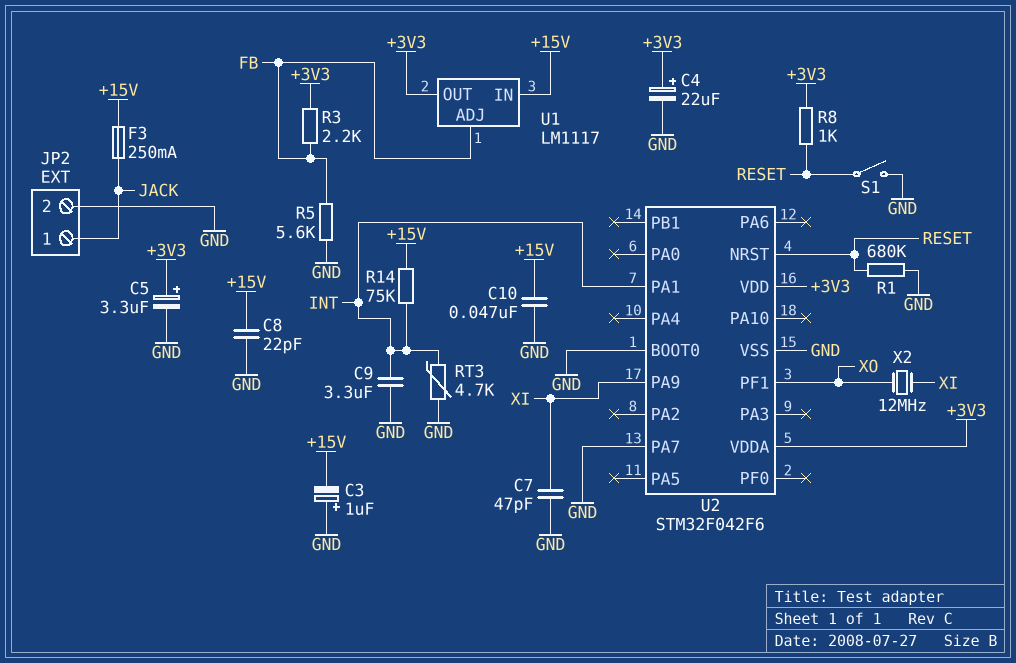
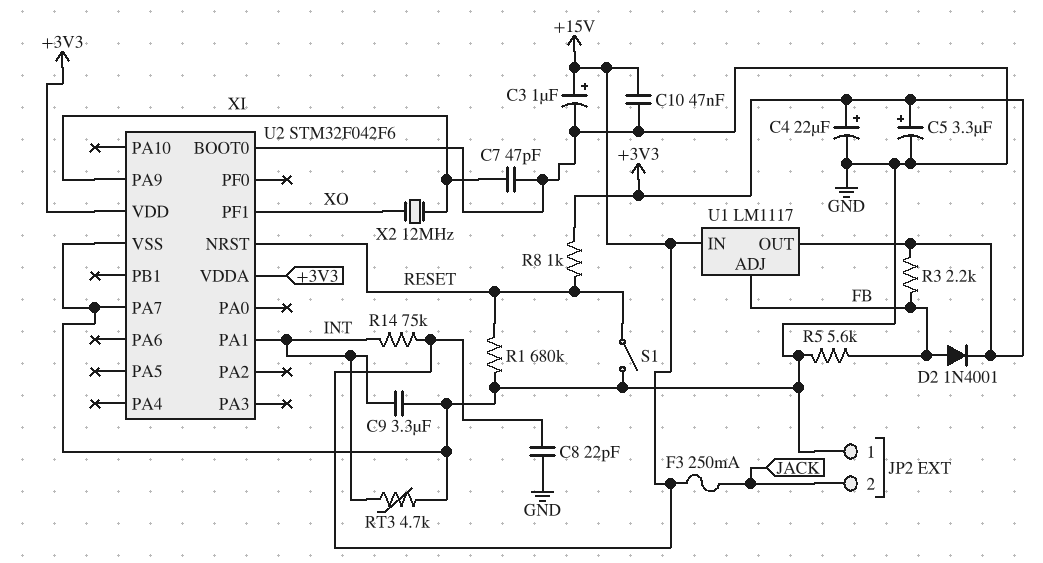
C3: 1uF (plus GND, minus +15V) -> 1uF (plus +15V, minus GND)
D2: none -> diode 1N4001 (A FB, K +3V3)
JP2 pin 1: JACK -> GND
JP2 pin 2: GND -> JACK

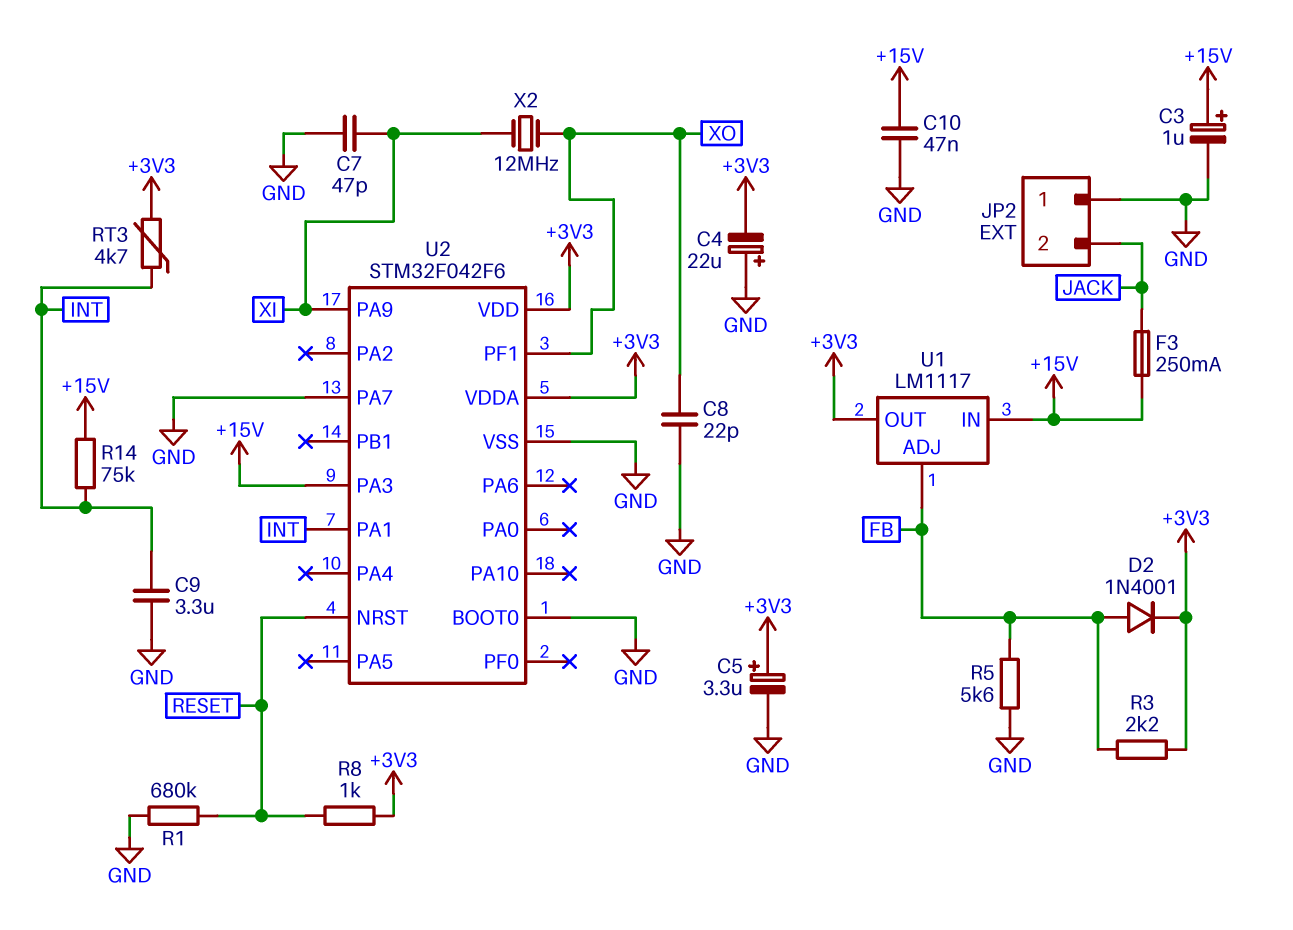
C4: 22uF (plus +3V3, minus GND) -> 22uF (plus GND, minus +3V3)
C8: 22pF (+15V, GND) -> 22pF (GND, XO)
RT3: 4.7k (GND, INT) -> 4.7k (+3V3, INT)
S1: switch (GND, RESET) -> none
U2 pin PA3: none -> +15V

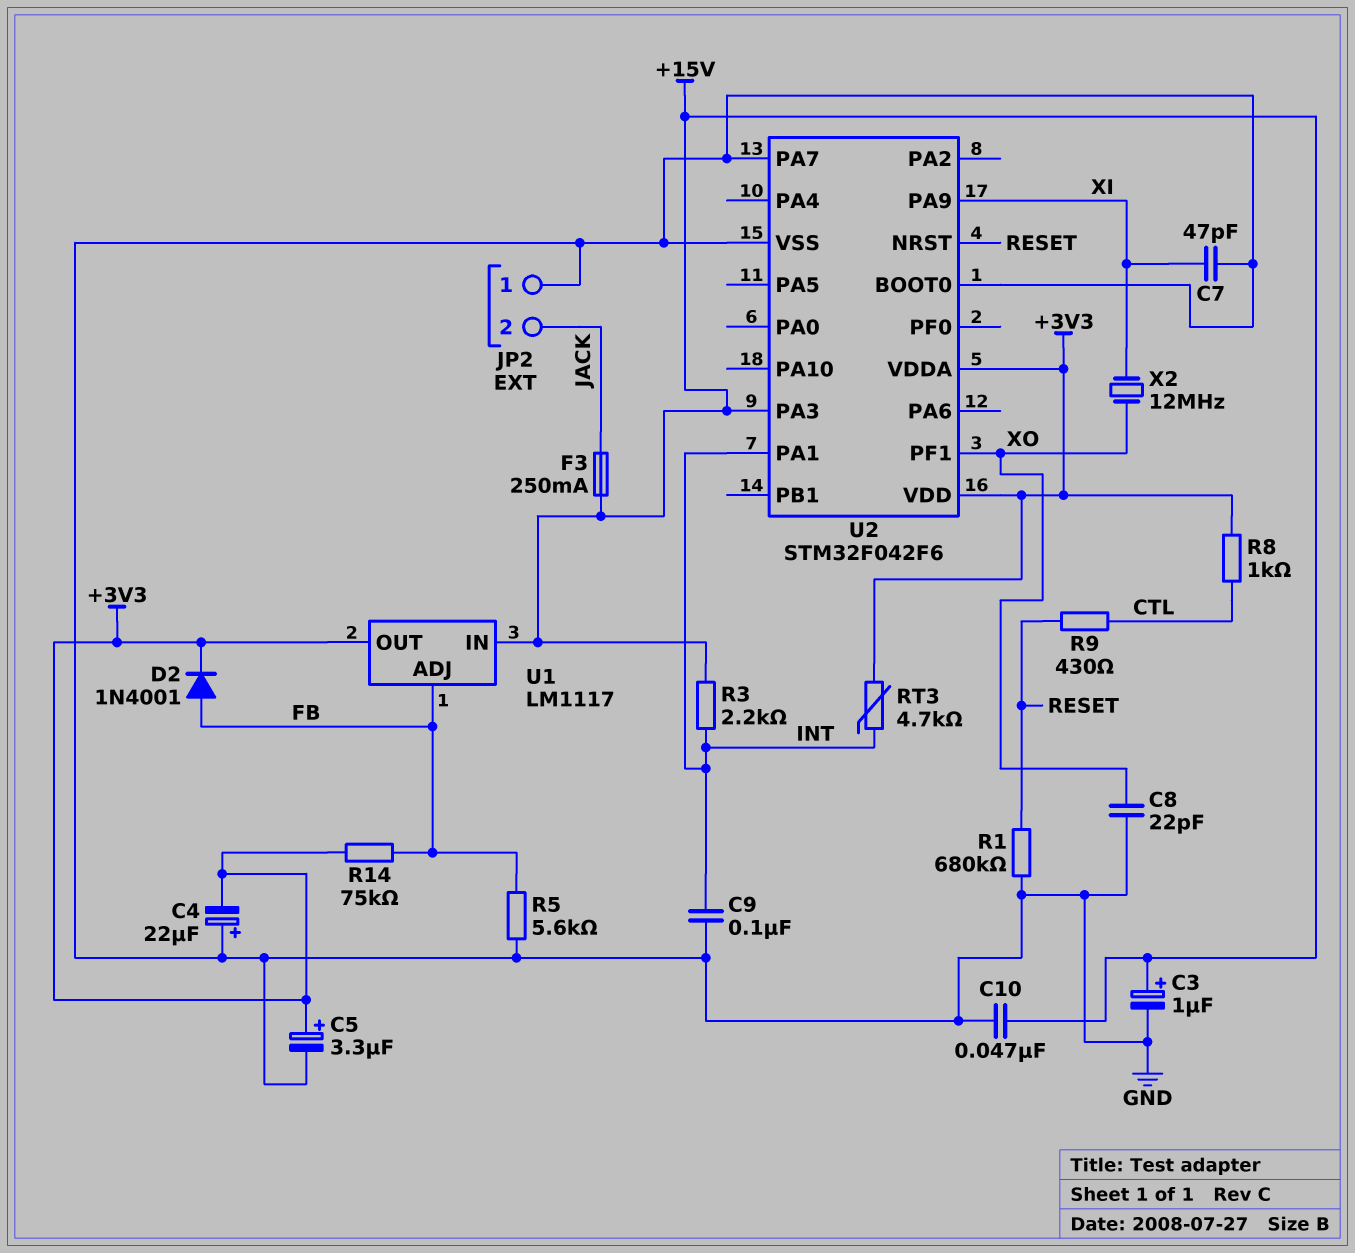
C9: 3.3uF (GND, INT) -> 100nF (GND, INT)
R3: 2.2k (+3V3, FB) -> 2.2k (+15V, INT)
R8: 1k (+3V3, RESET) -> 1k (+3V3, CTL)
R9: none -> 430 (CTL, RESET)
R14: 75k (+15V, INT) -> 75k (+3V3, FB)

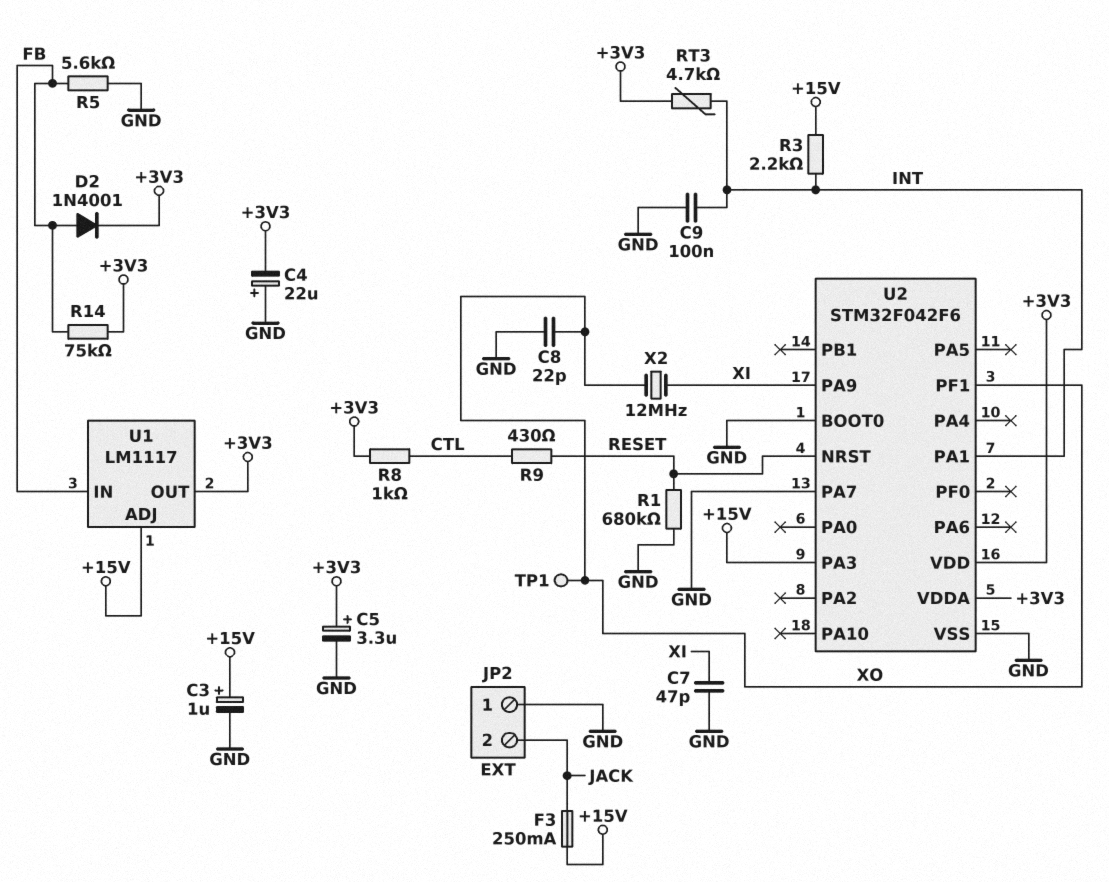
C10: 47nF (+15V, GND) -> none
TP1: none -> test point (XO)
U1 pin ADJ: FB -> +15V
U1 pin IN: +15V -> FB

